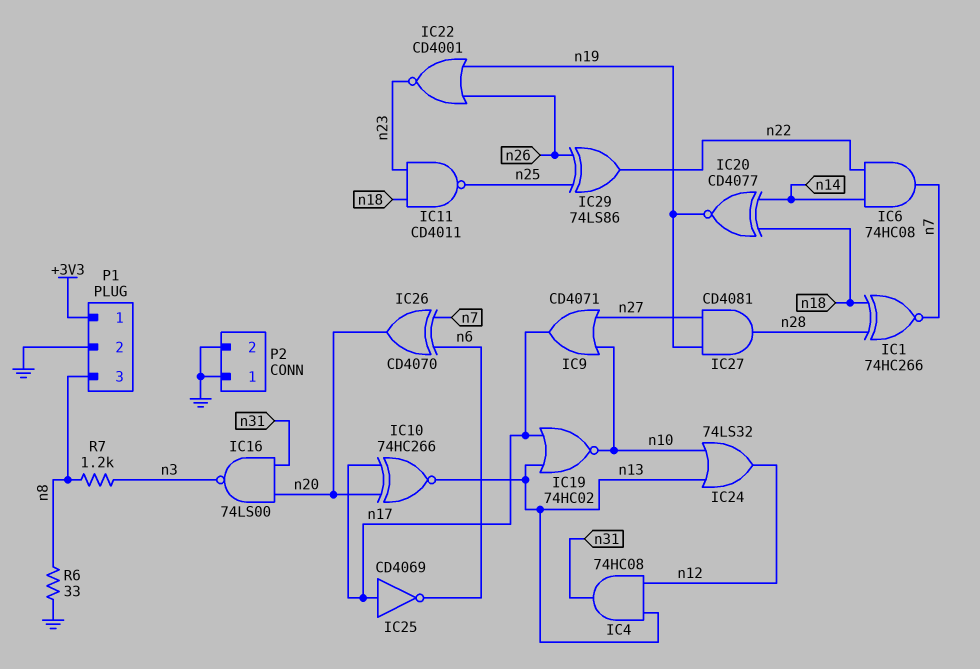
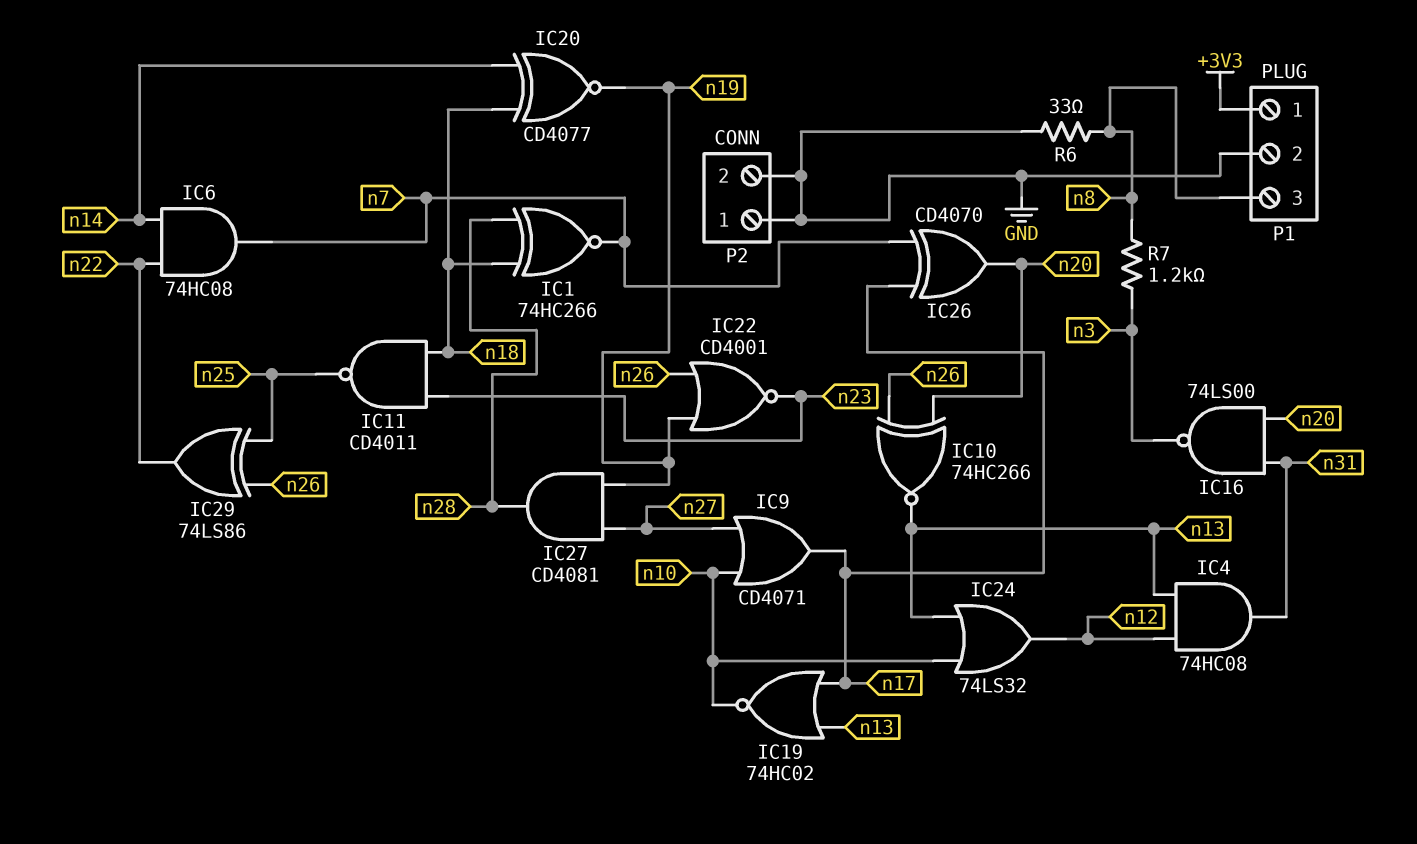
IC10: XNOR 74HC266 (in n17, in n20, out n13) -> XNOR 74HC266 (in n20, in n26, out n13)
IC25: NOT CD4069 (in n17, out n6) -> none
IC26: XOR CD4070 (in n6, in n7, out n20) -> XOR CD4070 (in n7, in n17, out n20)

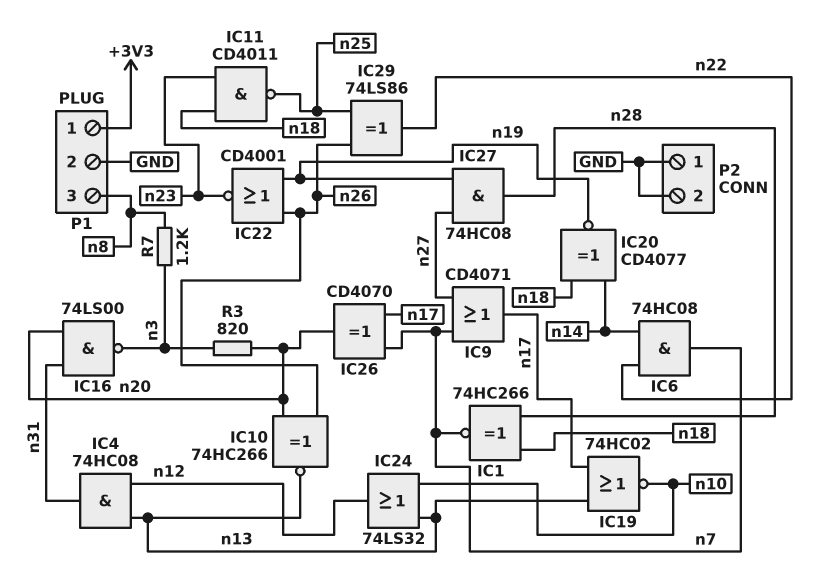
IC9: OR CD4071 (in n10, in n27, out n17) -> OR CD4071 (in n7, in n27, out n17)
IC27: AND CD4081 (in n19, in n27, out n28) -> AND 74HC08 (in n19, in n27, out n28)
R3: none -> 820 (n3, n20)
R6: 33 (GND, n8) -> none

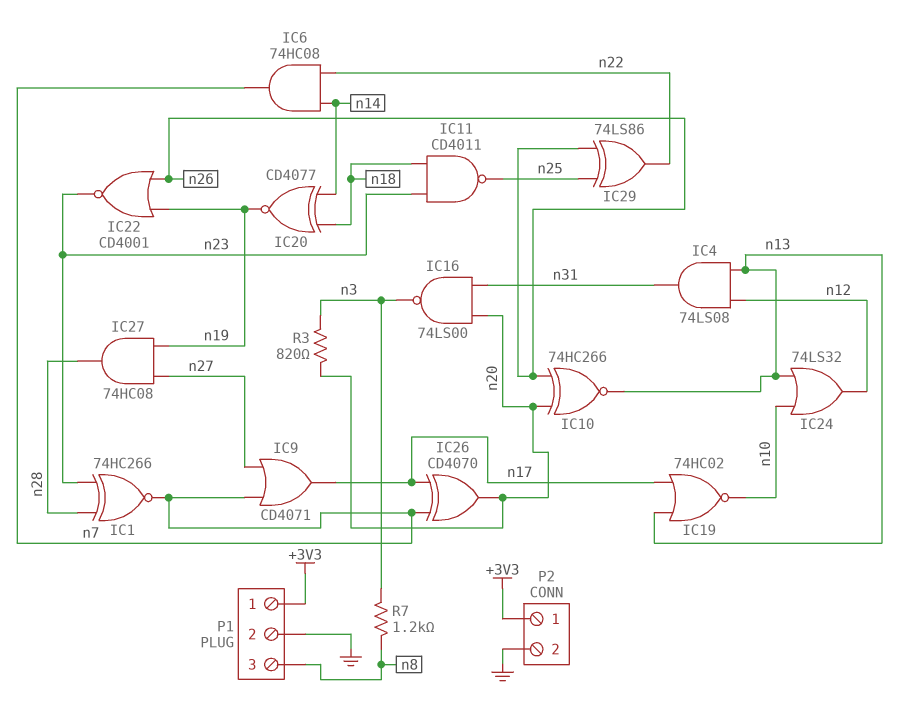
IC1: XNOR 74HC266 (in n18, in n28, out n7) -> XNOR 74HC266 (in n23, in n28, out n7)
IC4: AND 74HC08 (in n12, in n13, out n31) -> AND 74LS08 (in n12, in n13, out n31)
P2 pin 1: GND -> +3V3

